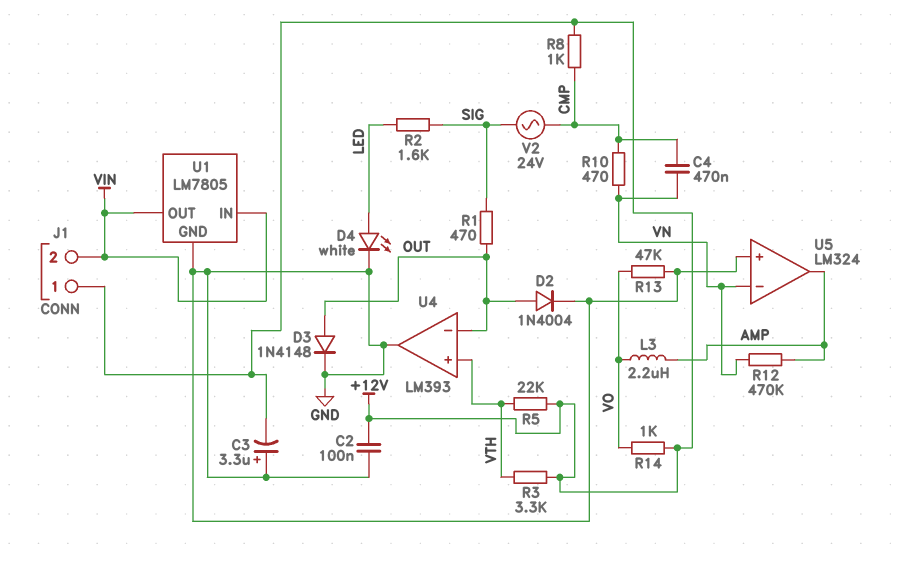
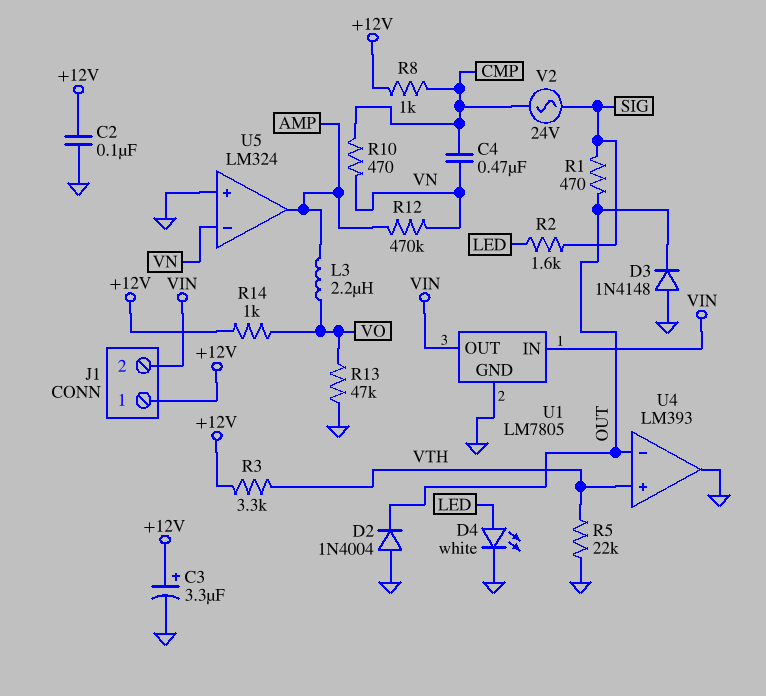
C3: 3.3uF (plus GND, minus +12V) -> 3.3uF (plus +12V, minus GND)
D2: diode 1N4004 (A OUT, K GND) -> diode 1N4004 (A GND, K OUT)
D3: diode 1N4148 (A OUT, K GND) -> diode 1N4148 (A GND, K OUT)
R5: 22k (+12V, VTH) -> 22k (GND, VTH)

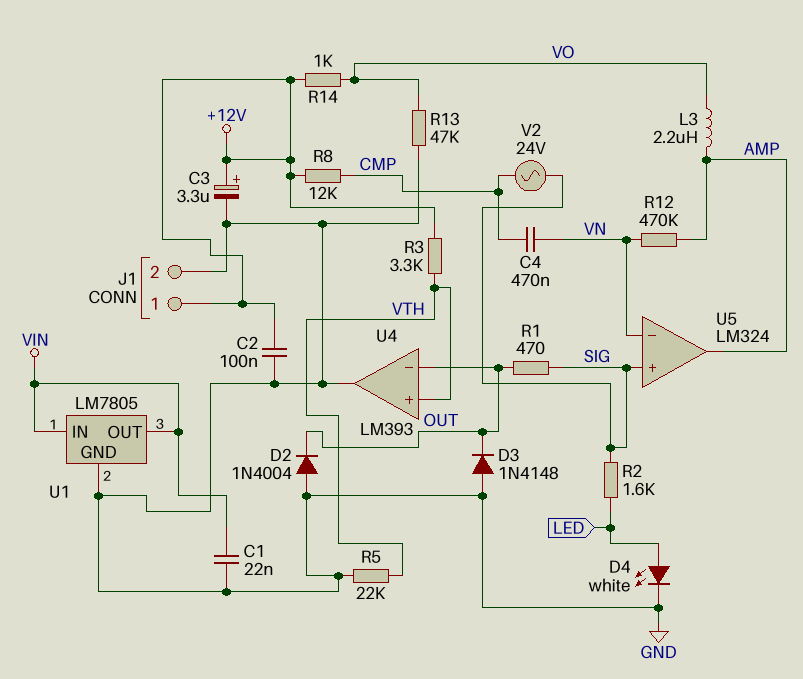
C1: none -> 22nF (GND, VIN)
J1 pin 2: VIN -> GND
R8: 1k (+12V, CMP) -> 12k (+12V, CMP)
R10: 470 (CMP, VN) -> none
U5 pin in+: GND -> SIG

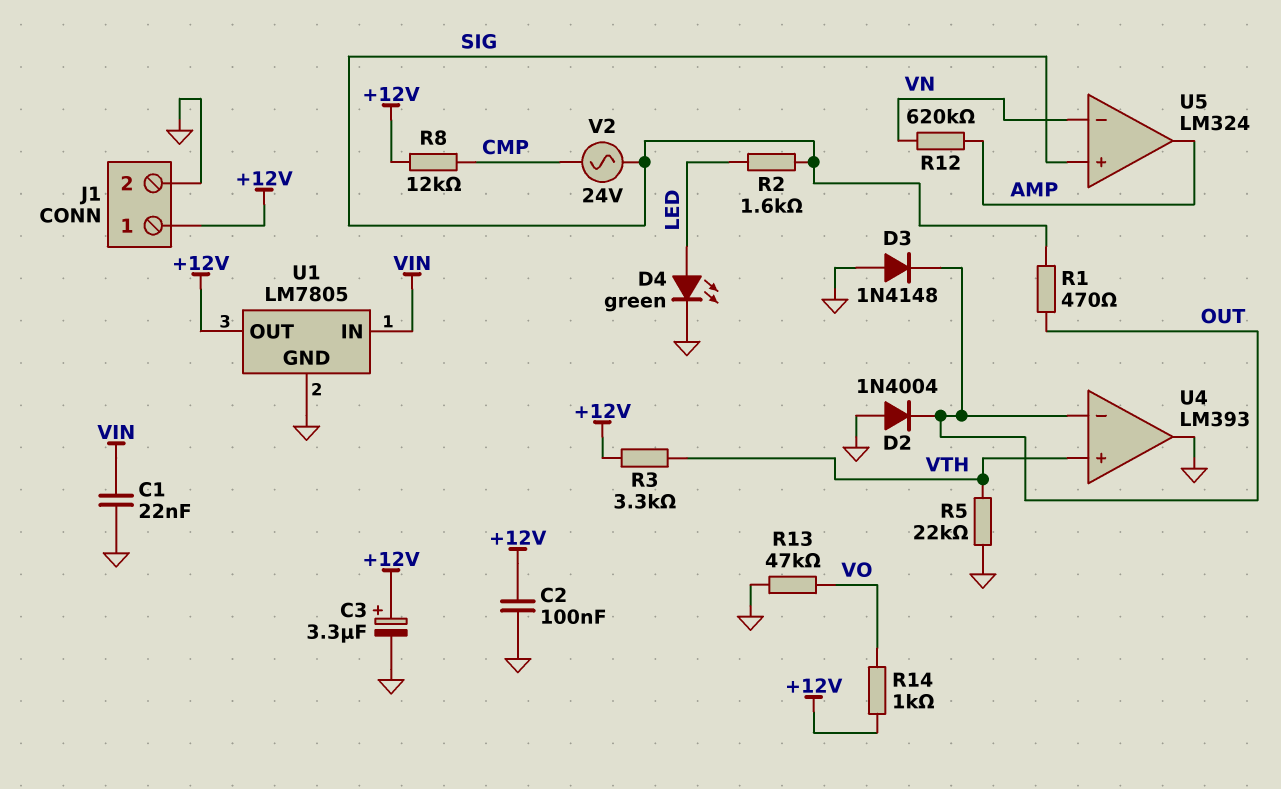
C4: 470nF (CMP, VN) -> none
D4: LED white (A LED, K GND) -> LED green (A LED, K GND)
L3: 2.2uH (AMP, VO) -> none
R12: 470k (AMP, VN) -> 620k (AMP, VN)
U1 pin OUT: VIN -> +12V

